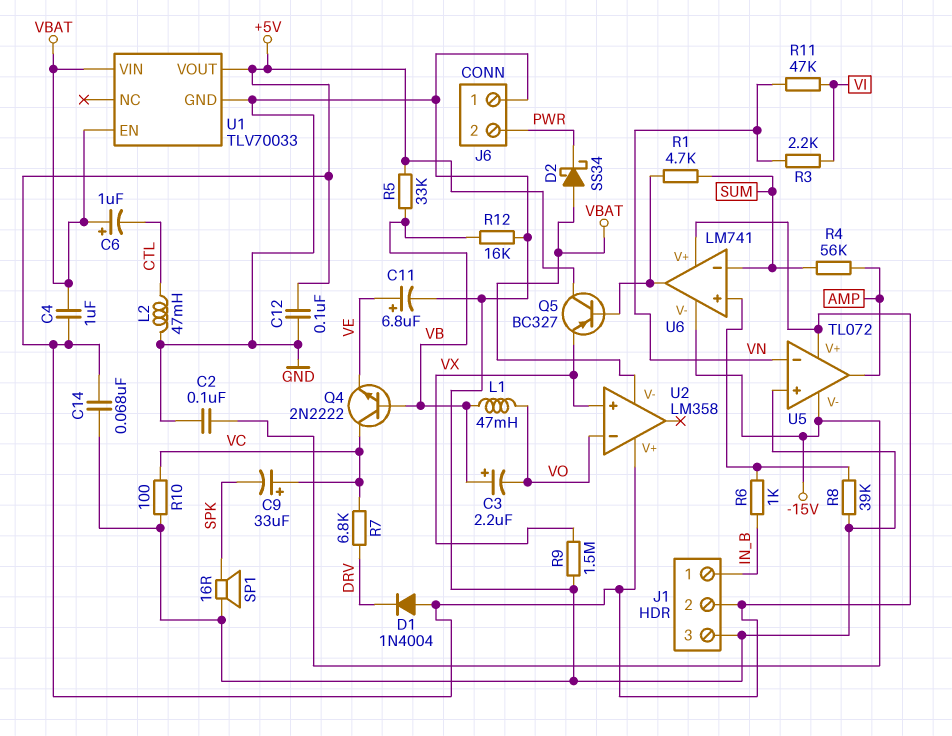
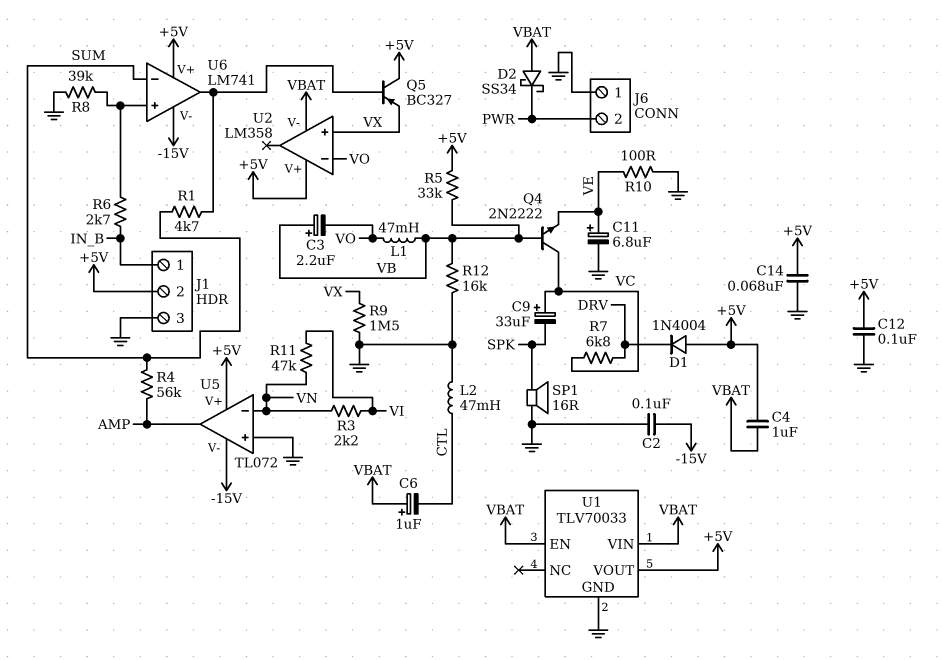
R6: 1k (IN_B, U6/in+) -> 2.7k (IN_B, U6/in+)
R10: 100 (GND, VC) -> 100 (GND, VE)

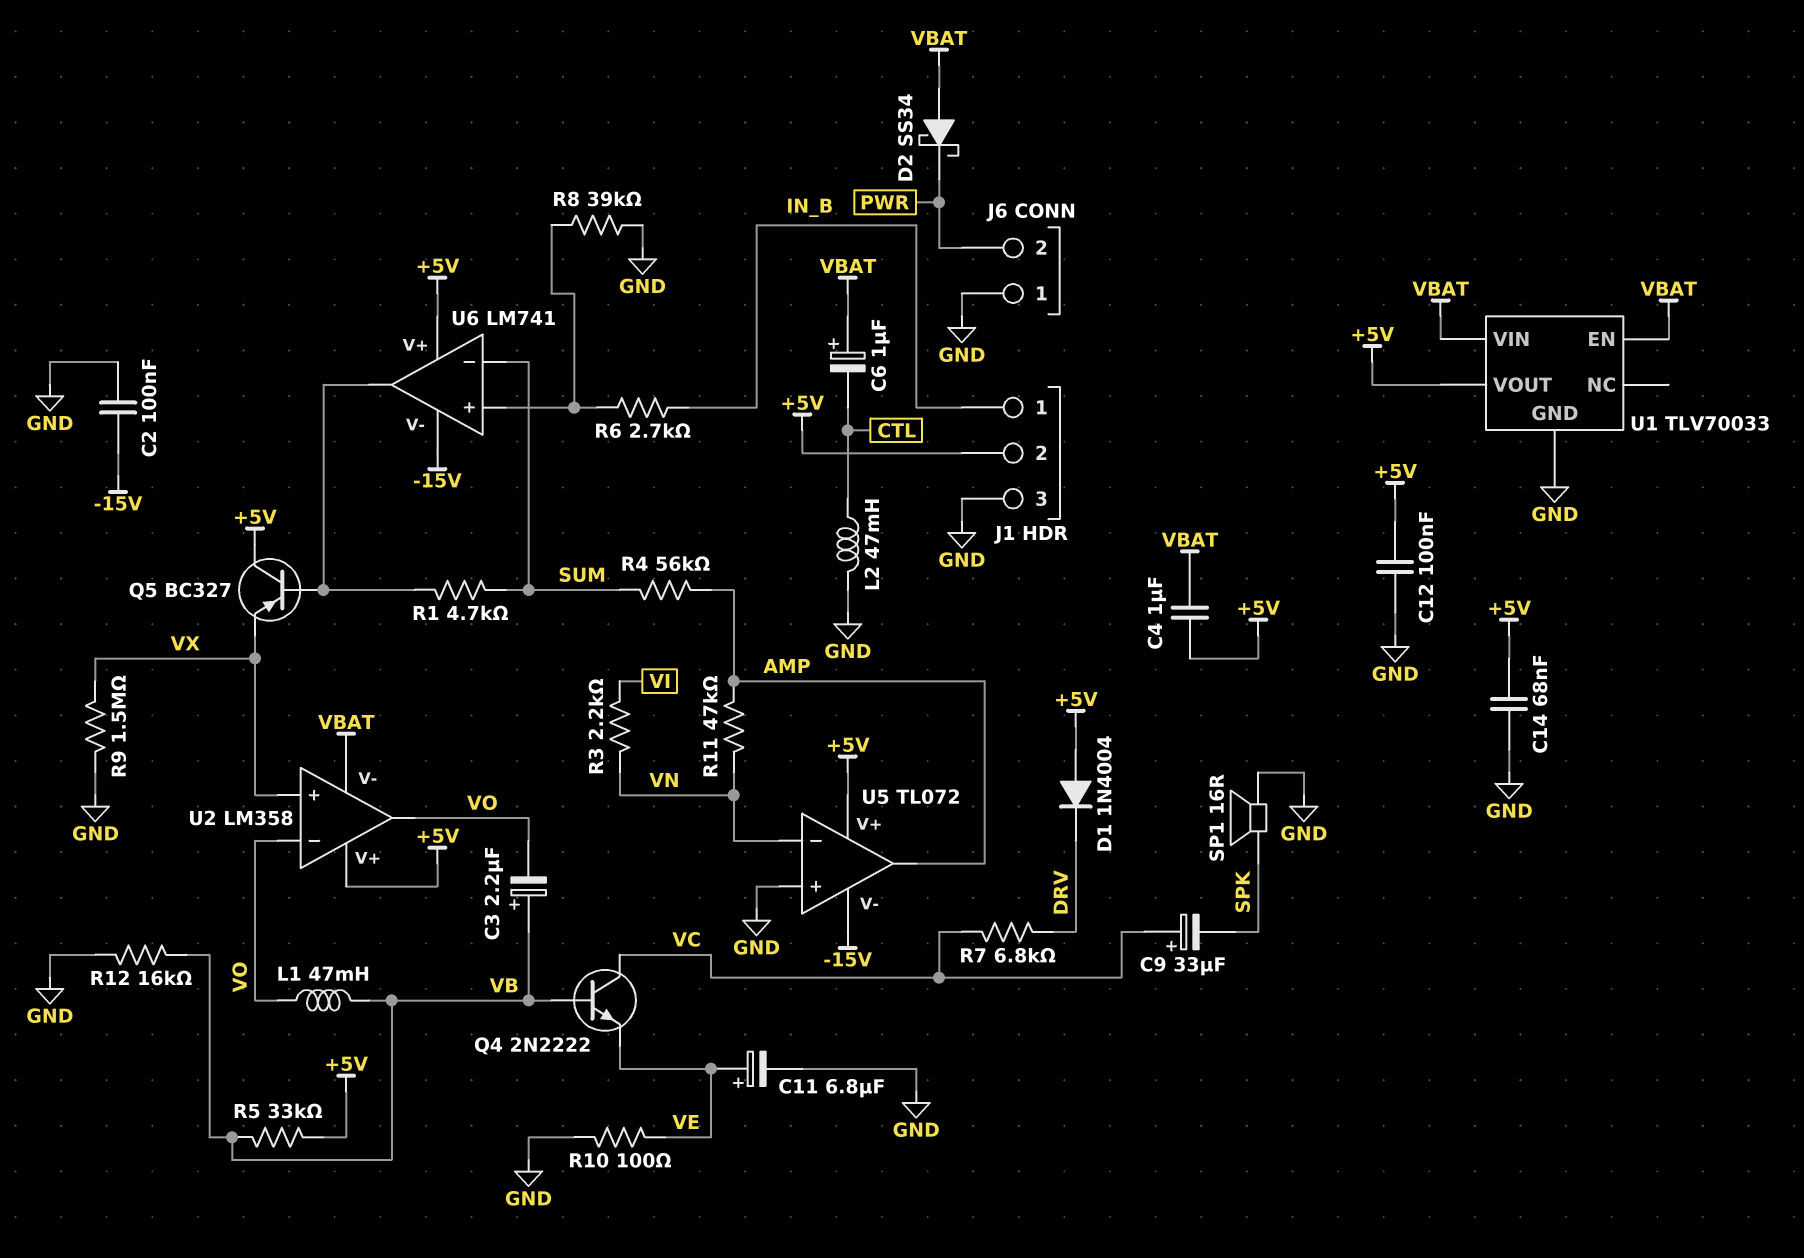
R11: 47k (VI, VN) -> 47k (AMP, VN)
U2 pin out: none -> VO

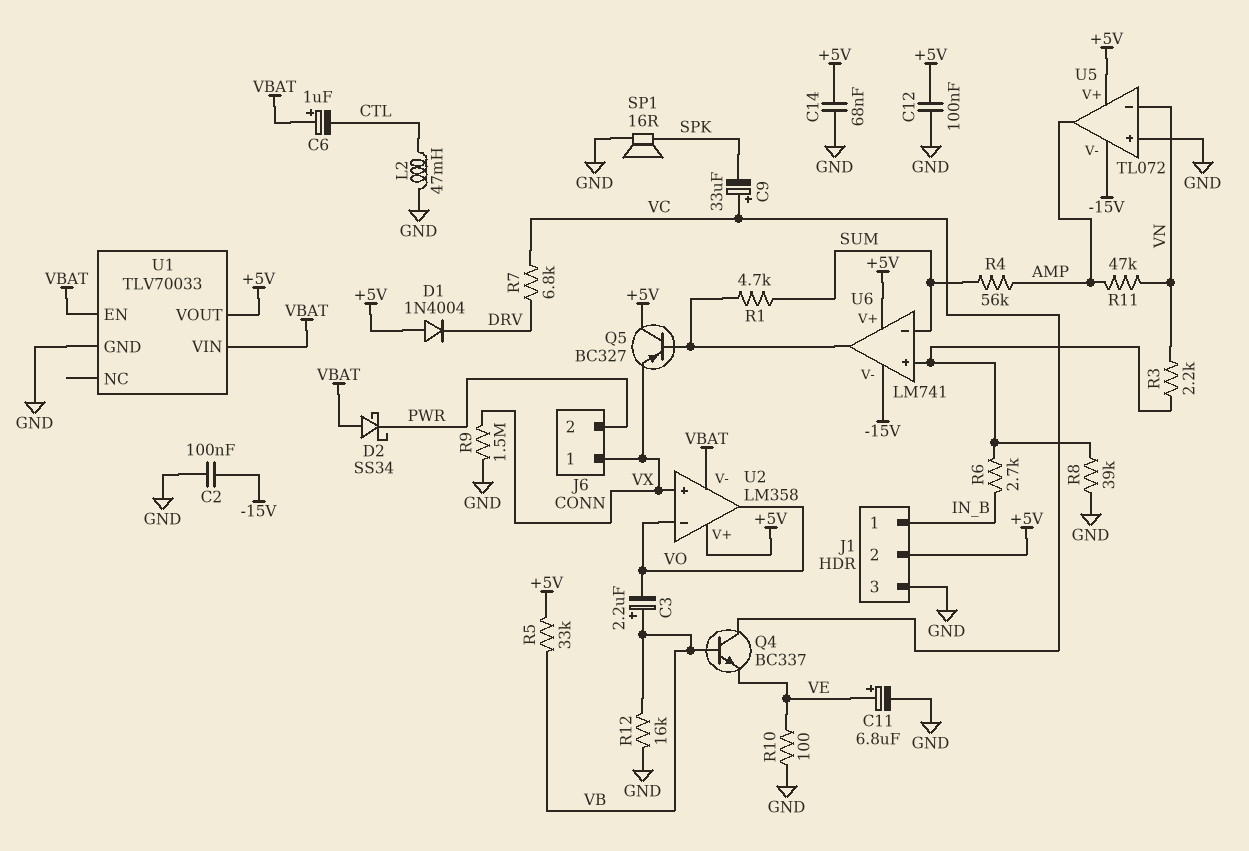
C4: 1uF (+5V, VBAT) -> none
J6 pin 1: GND -> VX
L1: 47mH (VB, VO) -> none
Q4: NPN 2N2222 (B VB, C VC, E VE) -> NPN BC337 (B VB, C VC, E VE)
R3: 2.2k (VI, VN) -> 2.2k (U6/in+, VN)

